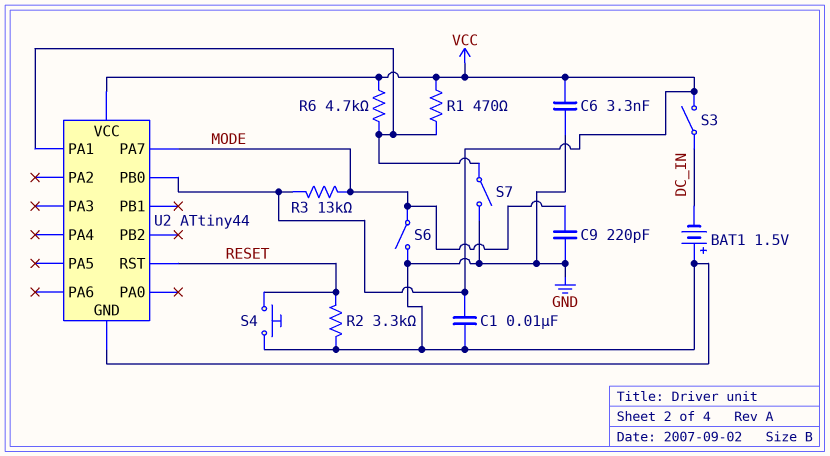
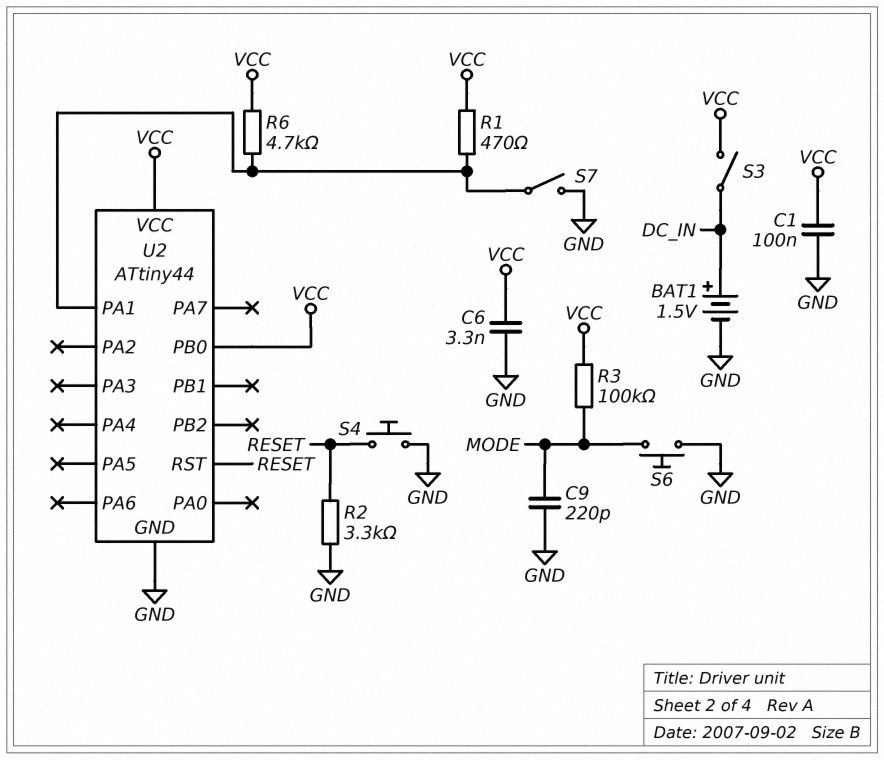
BAT1: 1.5V (plus GND, minus DC_IN) -> 1.5V (plus DC_IN, minus GND)
C1: 10nF (GND, VCC) -> 100nF (GND, VCC)
R3: 13k (MODE, VCC) -> 100k (MODE, VCC)
S6: switch (GND, MODE) -> button (GND, MODE)
U2 pin PA7: MODE -> none

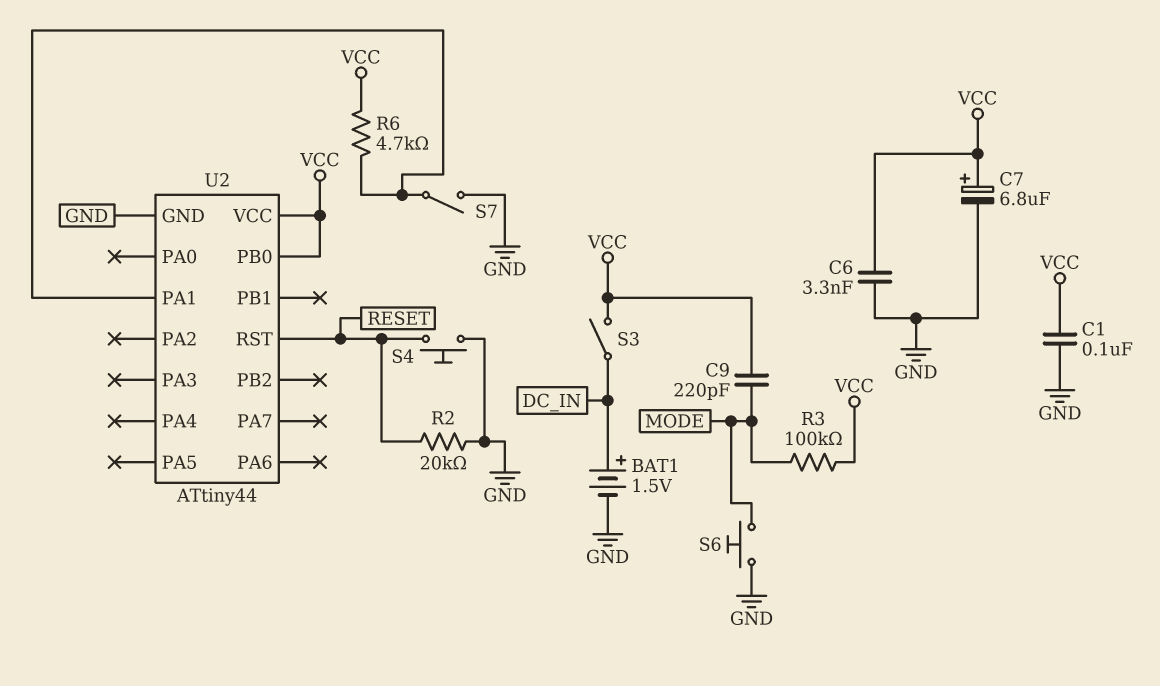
C7: none -> 6.8uF (plus VCC, minus GND)
C9: 220pF (GND, MODE) -> 220pF (MODE, VCC)
R1: 470 (U2/PA1, VCC) -> none
R2: 3.3k (GND, RESET) -> 20k (GND, RESET)

